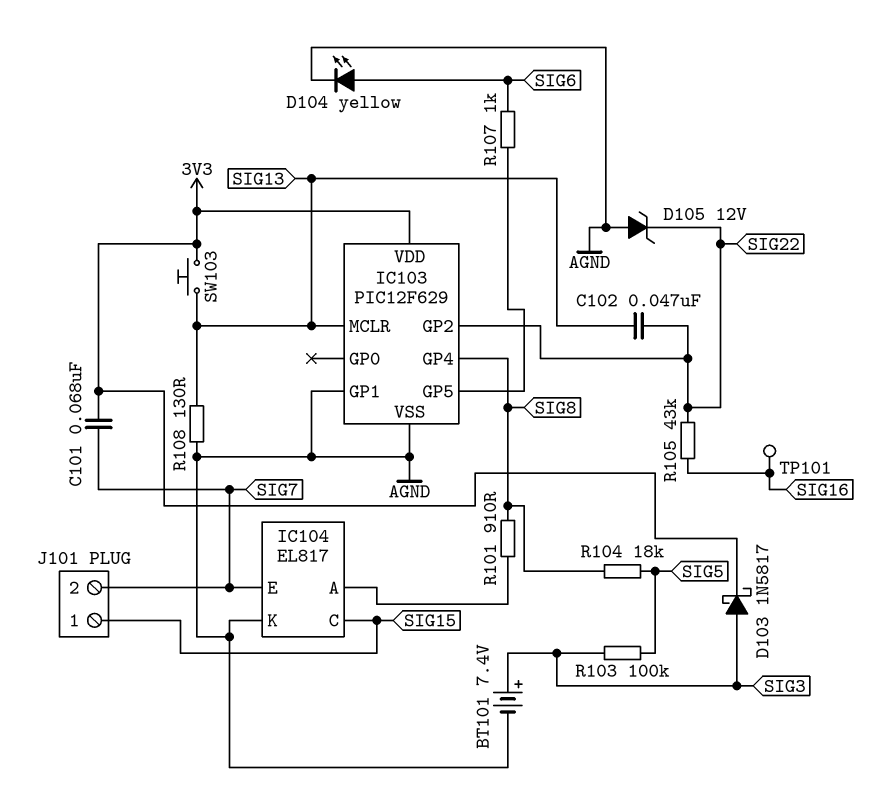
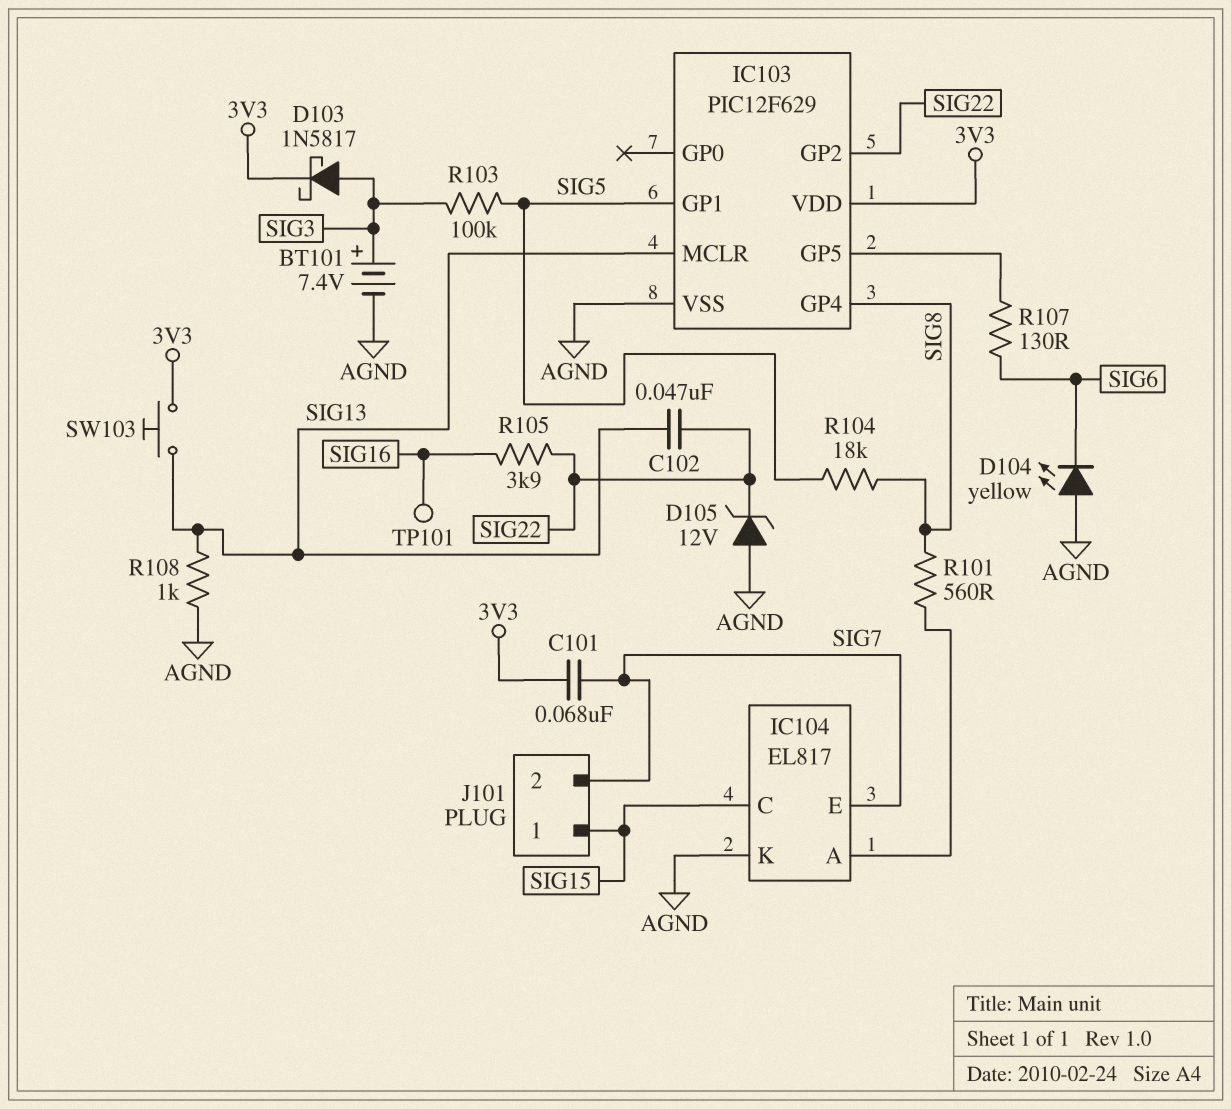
D104: LED yellow (A SIG6, K AGND) -> LED yellow (A AGND, K SIG6)
IC103 pin GP1: AGND -> SIG5
R101: 910 (IC104/A, SIG8) -> 560 (IC104/A, SIG8)
R105: 43k (SIG16, SIG22) -> 3.9k (SIG16, SIG22)
R107: 1k (IC103/GP5, SIG6) -> 130 (IC103/GP5, SIG6)
R108: 130 (AGND, SIG13) -> 1k (AGND, SIG13)

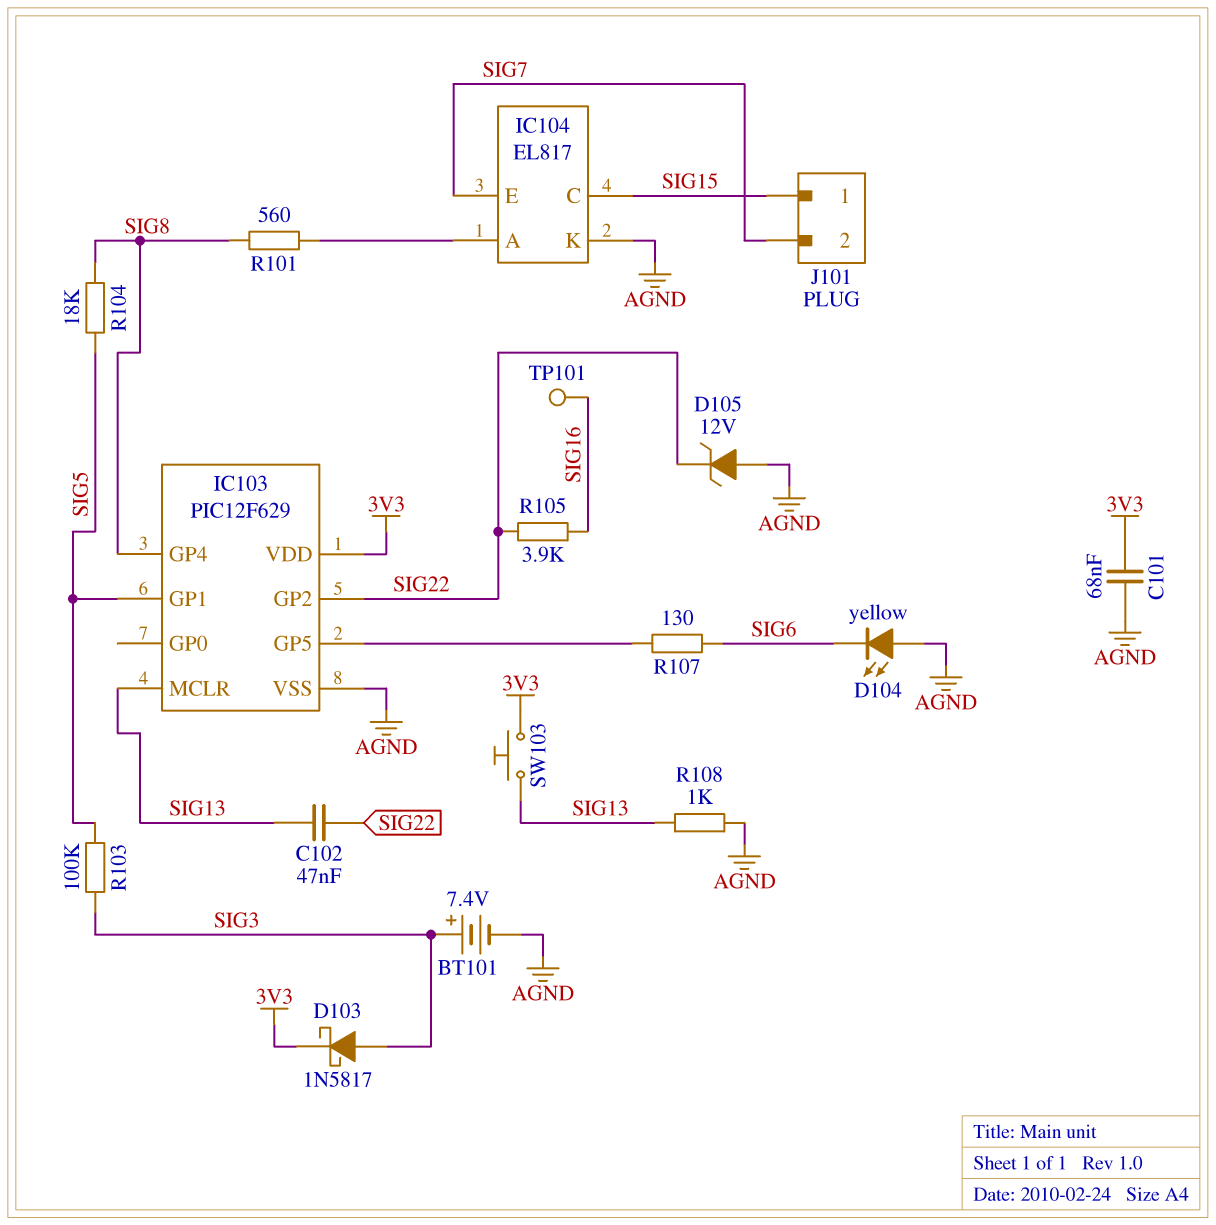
C101: 68nF (3V3, SIG7) -> 68nF (3V3, AGND)

